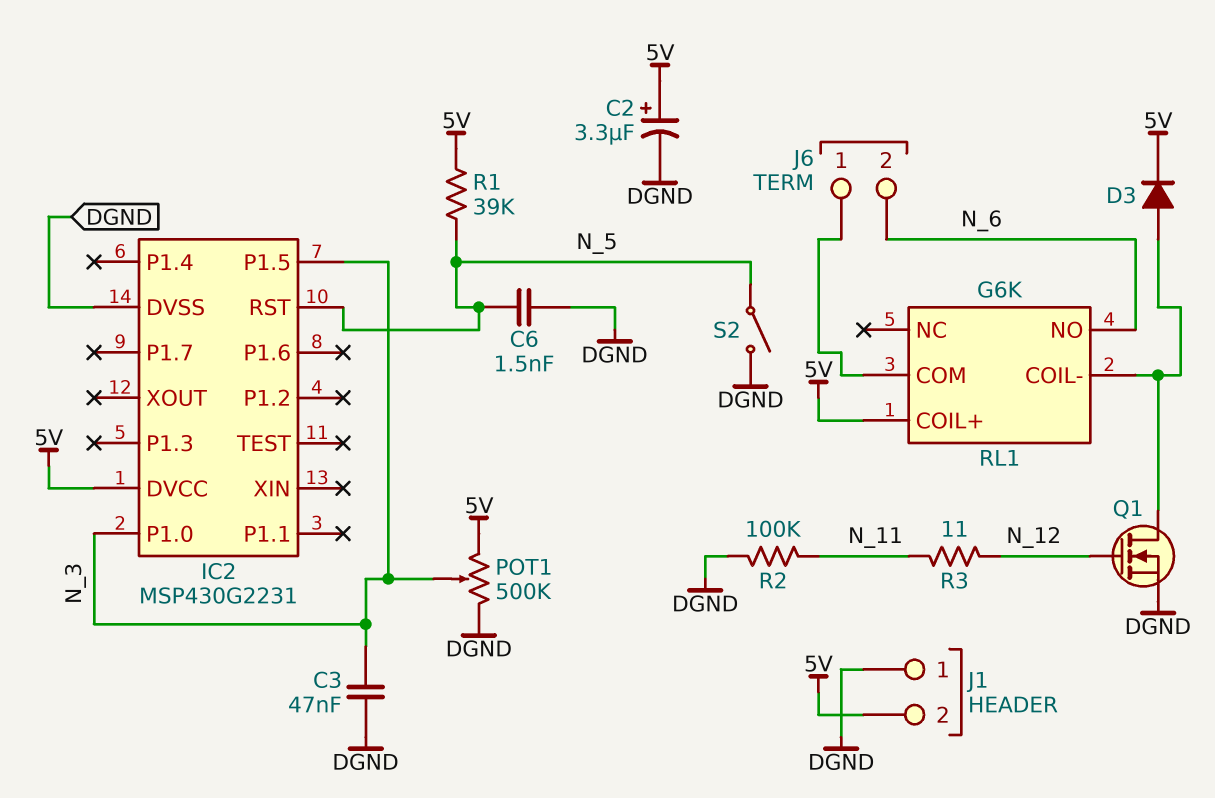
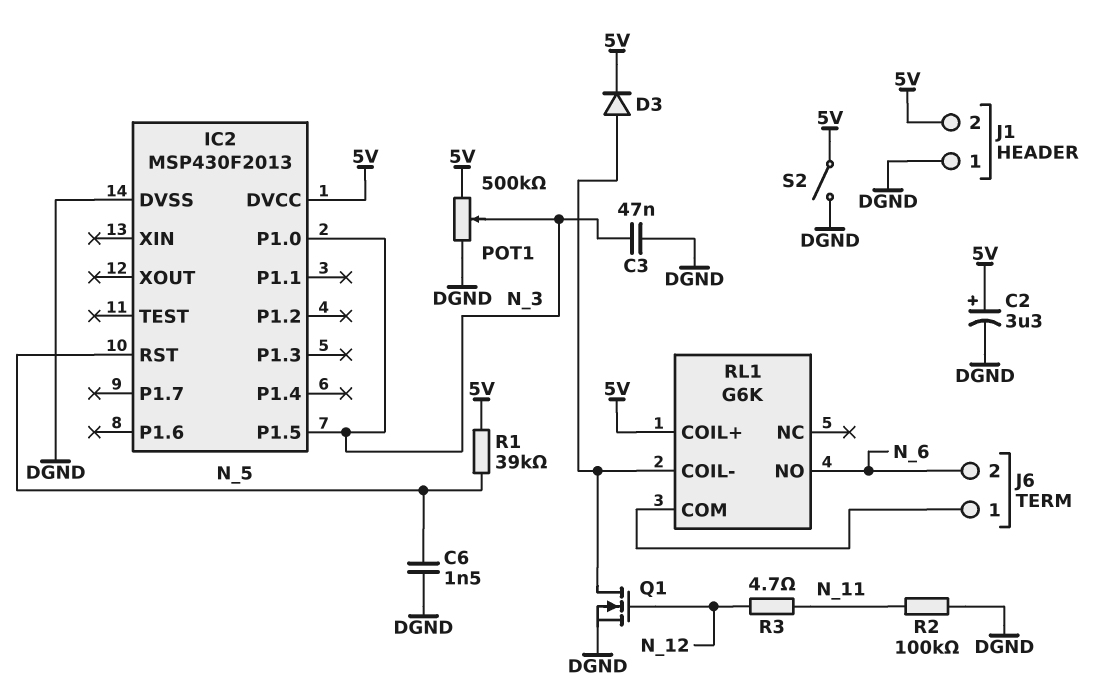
IC2: MSP430G2231 -> MSP430F2013
R3: 11 (N_11, N_12) -> 4.7 (N_11, N_12)
S2: switch (DGND, N_5) -> switch (5V, DGND)

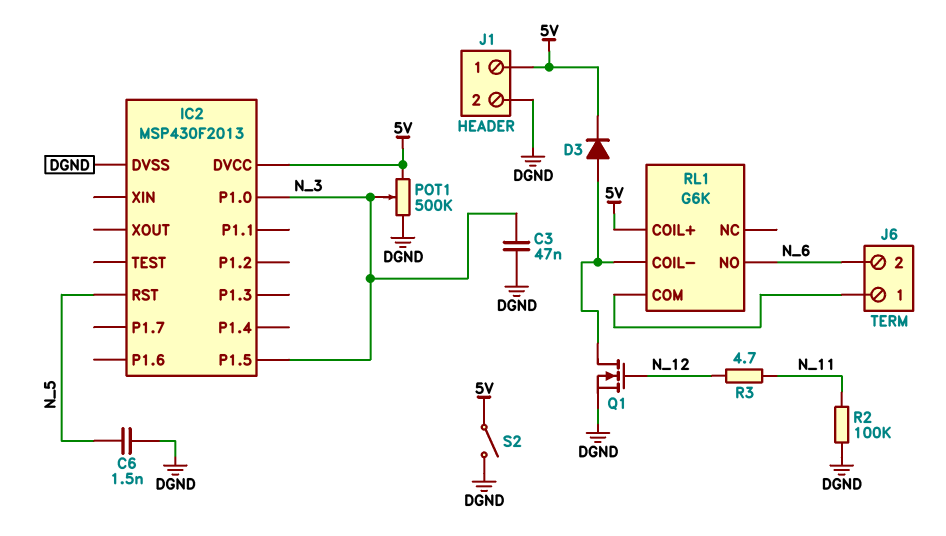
C2: 3.3uF (plus 5V, minus DGND) -> none
J1 pin 1: DGND -> 5V
J1 pin 2: 5V -> DGND
R1: 39k (5V, N_5) -> none

